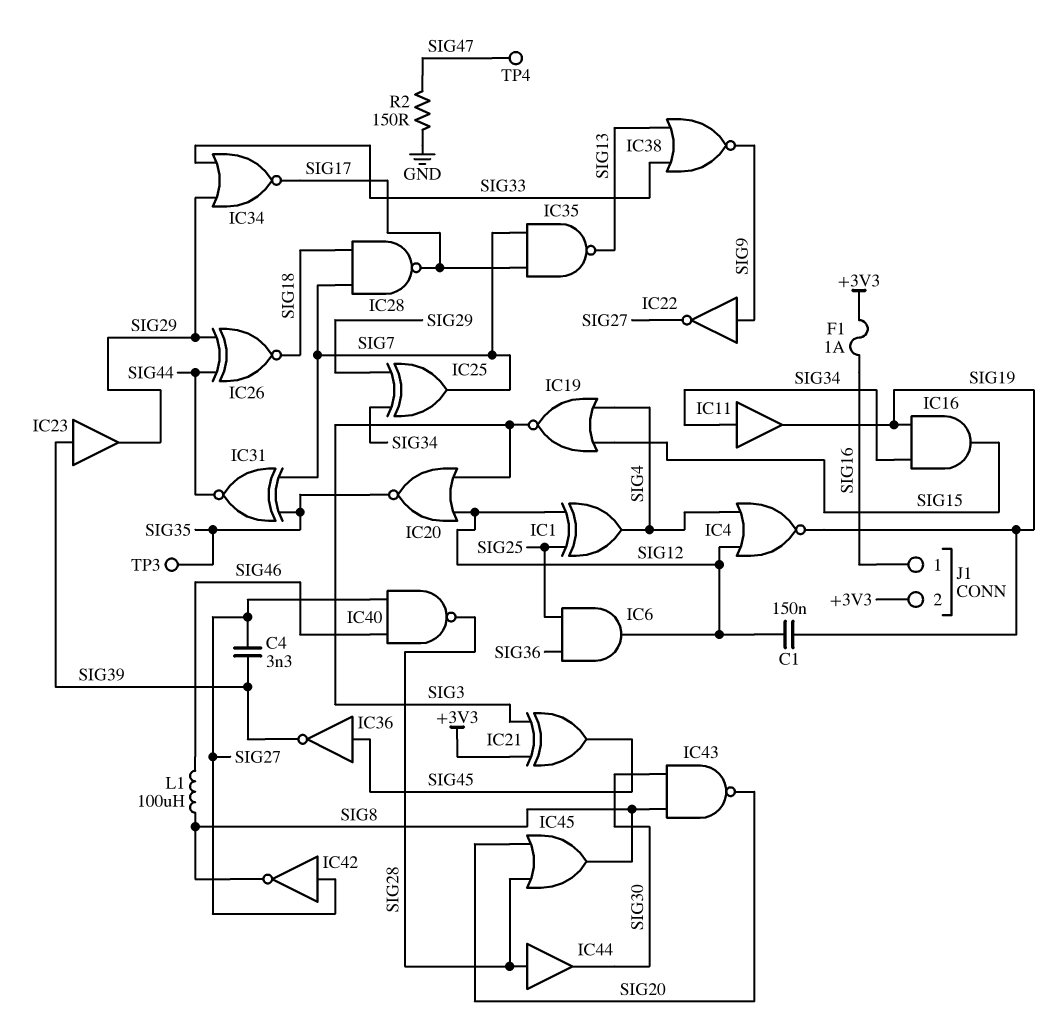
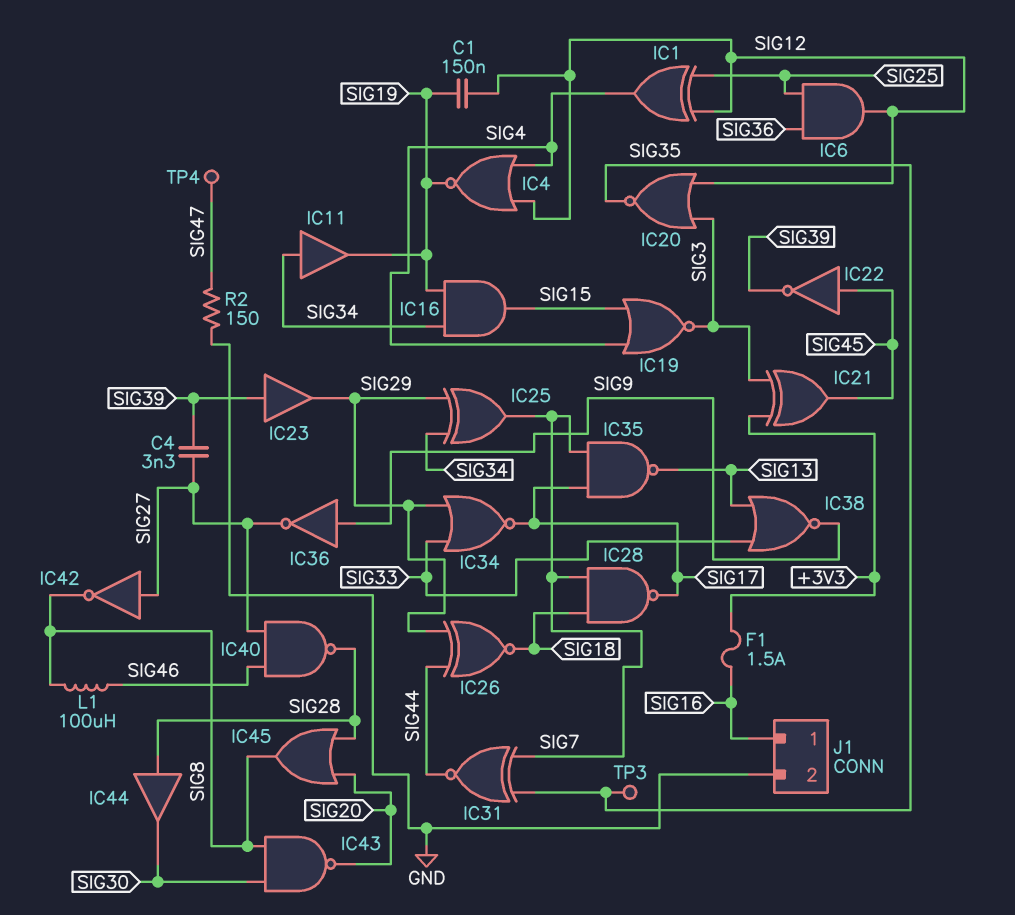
F1: 1A (+3V3, SIG16) -> 1.5A (+3V3, SIG16)
IC22: NOT (in SIG9, out SIG27) -> NOT (in SIG45, out SIG39)
IC36: NOT (in SIG45, out SIG39) -> NOT (in SIG9, out SIG27)
J1 pin 2: +3V3 -> GND

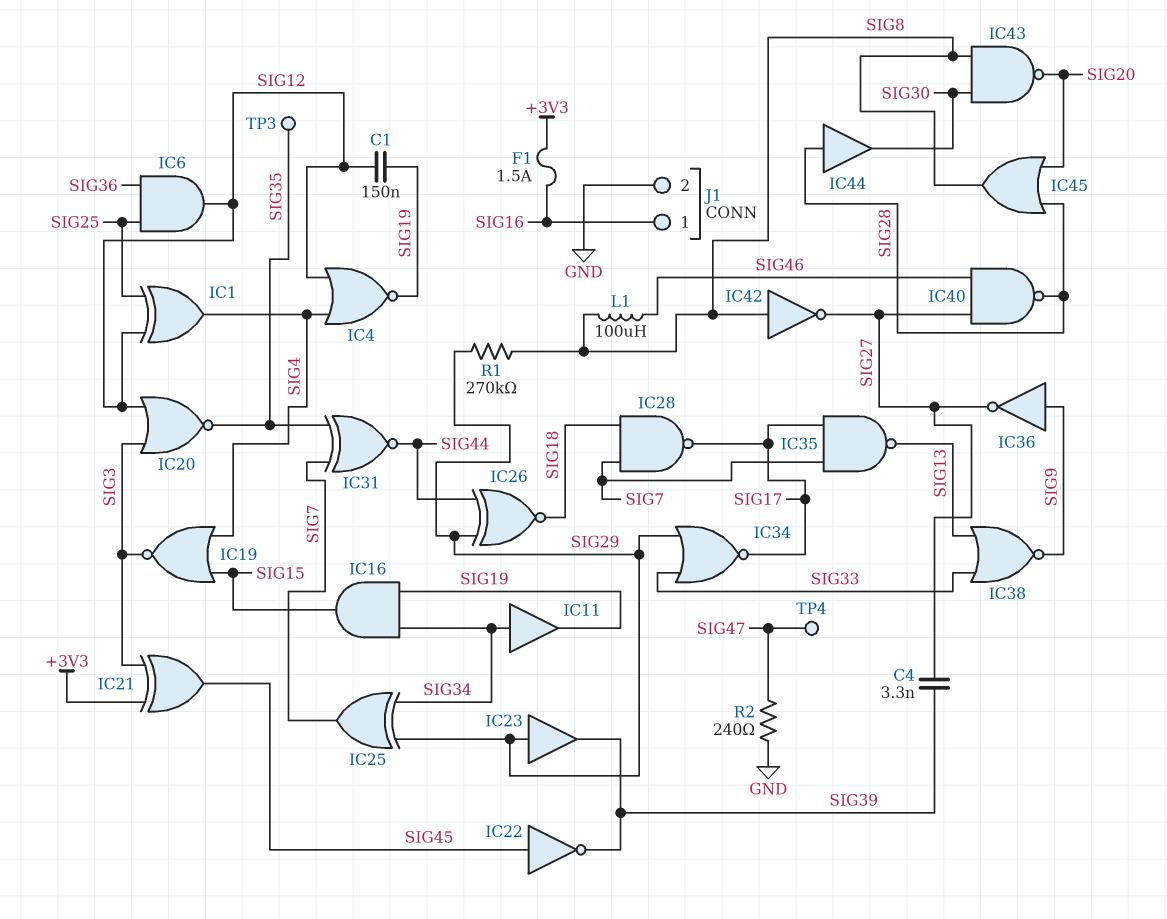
IC23: buffer (in SIG39, out SIG29) -> buffer (in SIG29, out SIG39)
IC42: NOT (in SIG27, out SIG8) -> NOT (in SIG8, out SIG27)
R1: none -> 270k (SIG8, SIG29)
R2: 150 (GND, SIG47) -> 240 (GND, SIG47)

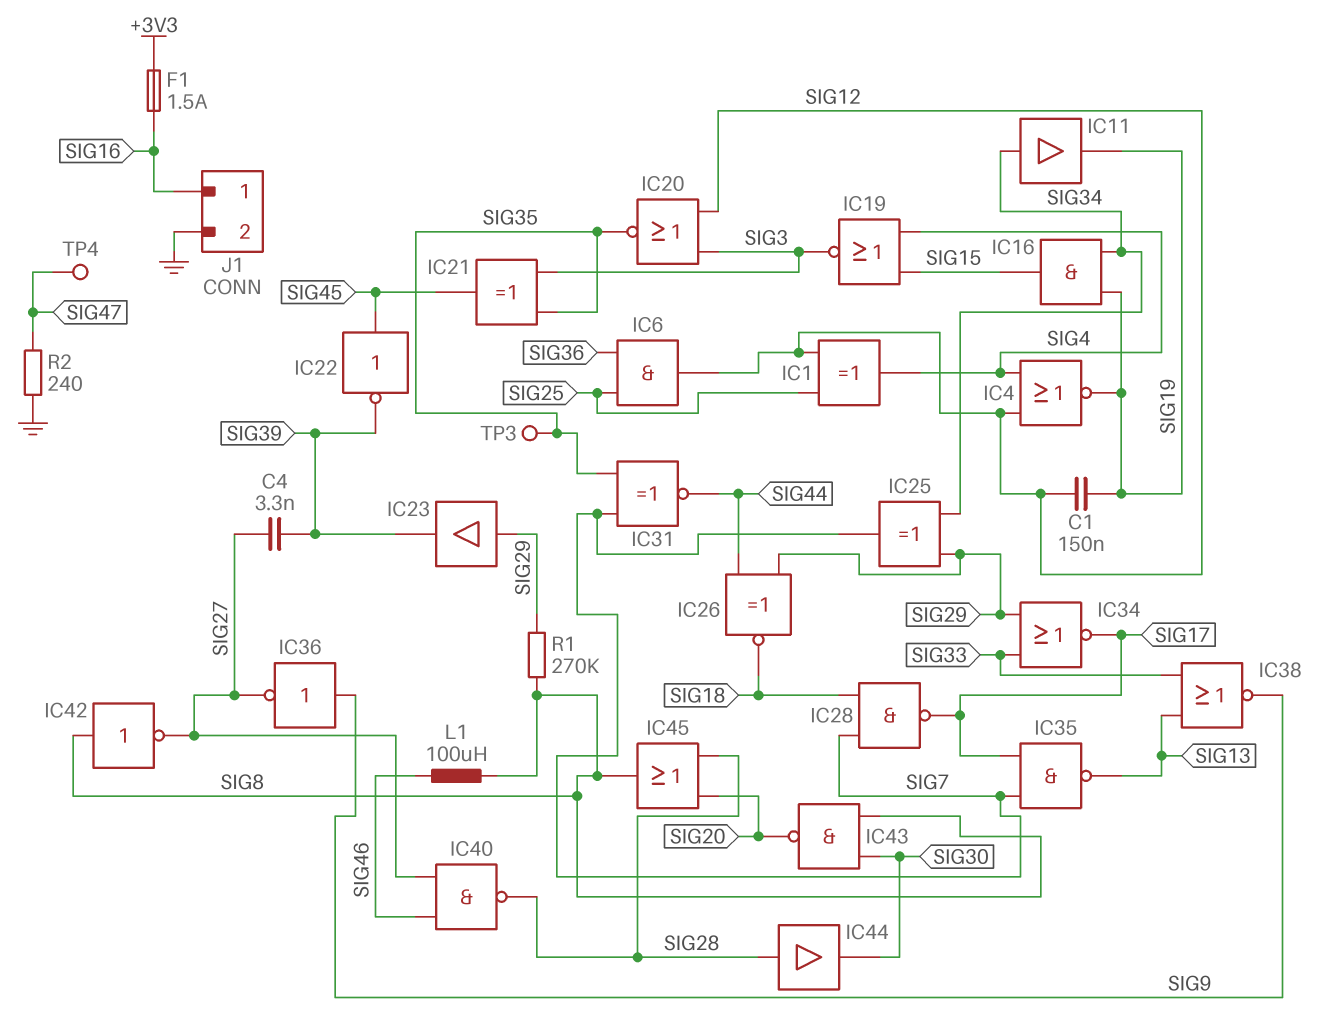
IC21: XOR (in +3V3, in SIG3, out SIG45) -> XOR (in SIG3, in SIG35, out SIG45)

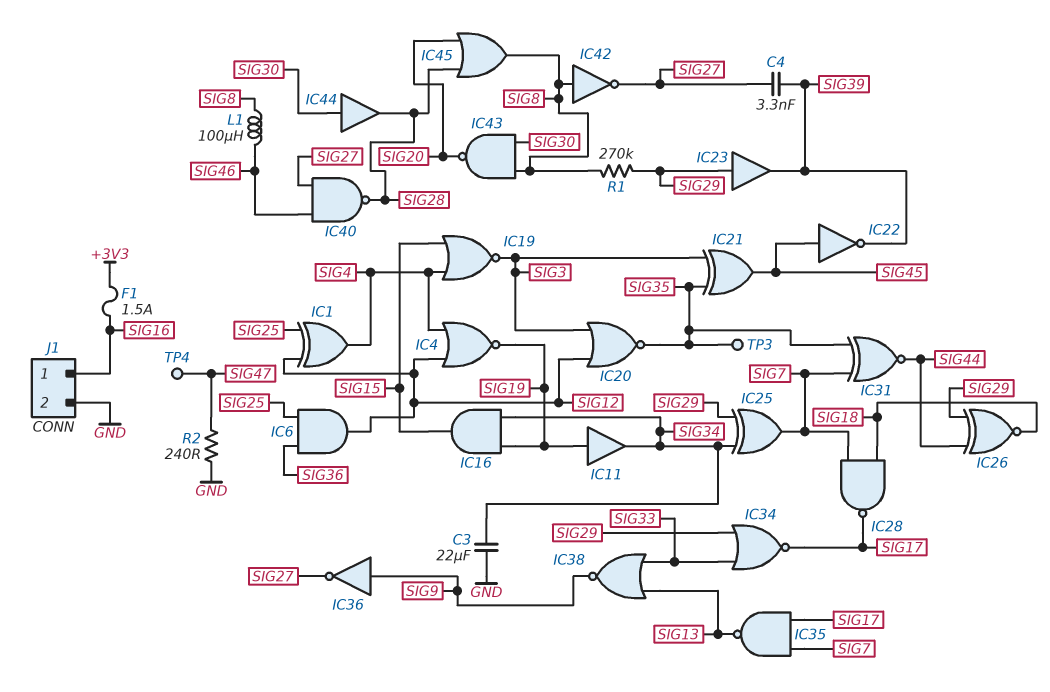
C1: 150nF (SIG12, SIG19) -> none
C3: none -> 22uF (GND, SIG34)
IC11: buffer (in SIG34, out SIG19) -> buffer (in SIG19, out SIG34)
IC44: buffer (in SIG28, out SIG30) -> buffer (in SIG30, out SIG28)

